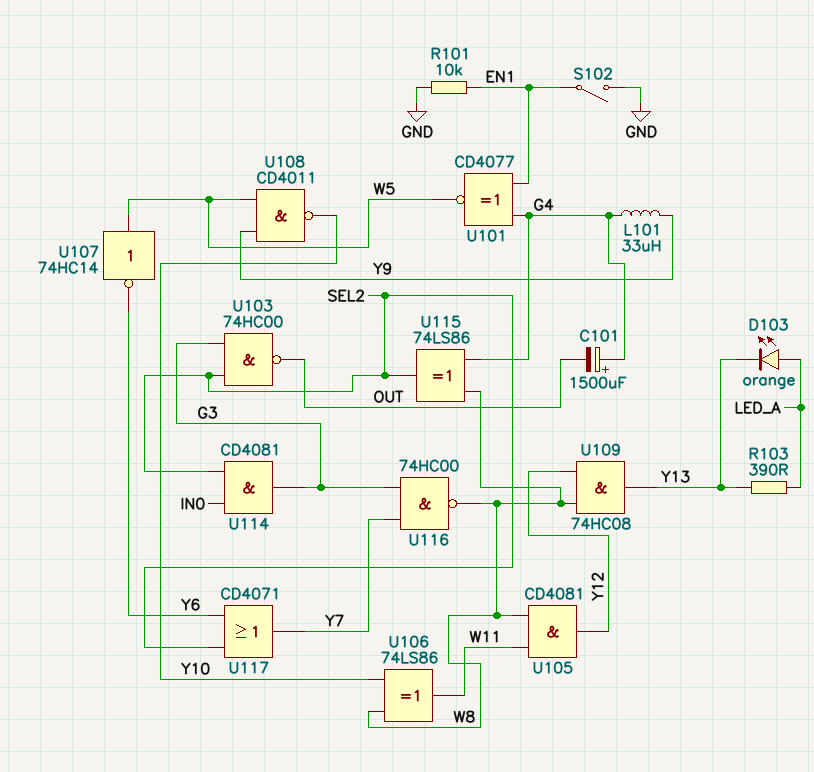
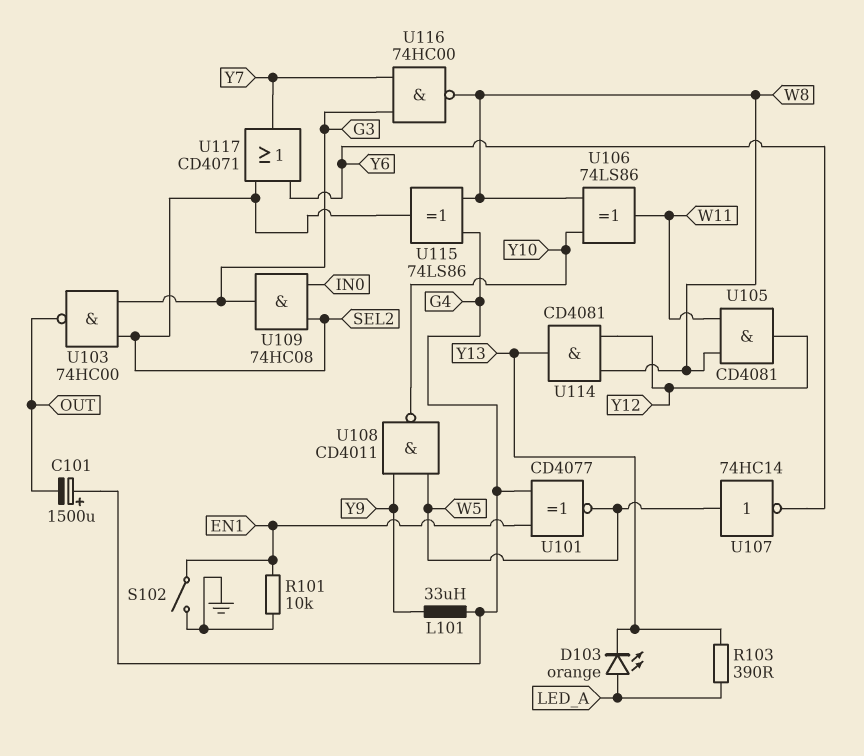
U109: AND 74HC08 (in W8, in Y12, out Y13) -> AND 74HC08 (in IN0, in SEL2, out G3)
U114: AND CD4081 (in IN0, in SEL2, out G3) -> AND CD4081 (in W8, in Y12, out Y13)

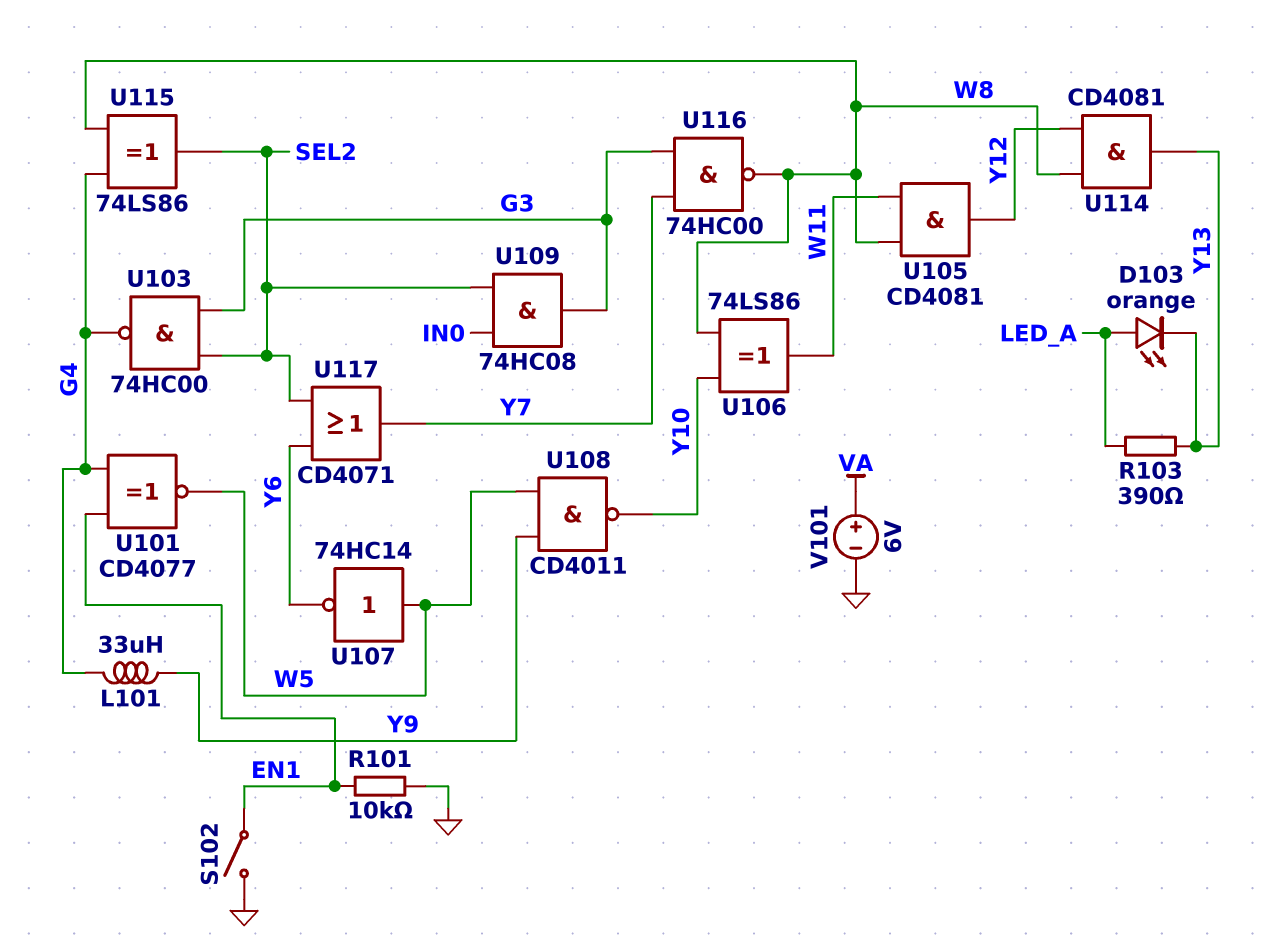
C101: 1500uF (plus G4, minus OUT) -> none
U103: NAND 74HC00 (in G3, in SEL2, out OUT) -> NAND 74HC00 (in G3, in SEL2, out G4)
V101: none -> 6V (plus VA, minus GND)

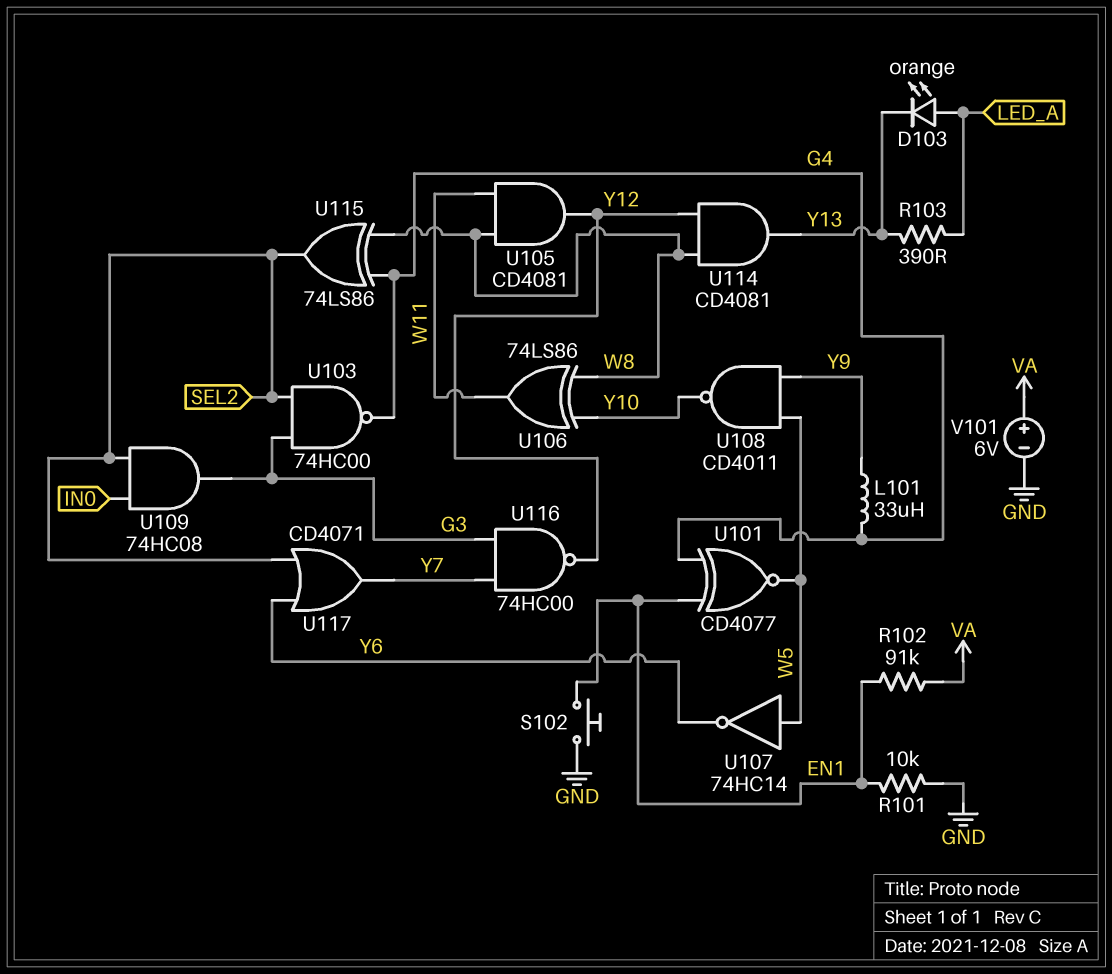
R102: none -> 91k (EN1, VA)
S102: switch (EN1, GND) -> button (EN1, GND)
U116: NAND 74HC00 (in G3, in Y7, out W8) -> NAND 74HC00 (in G3, in Y7, out Y12)

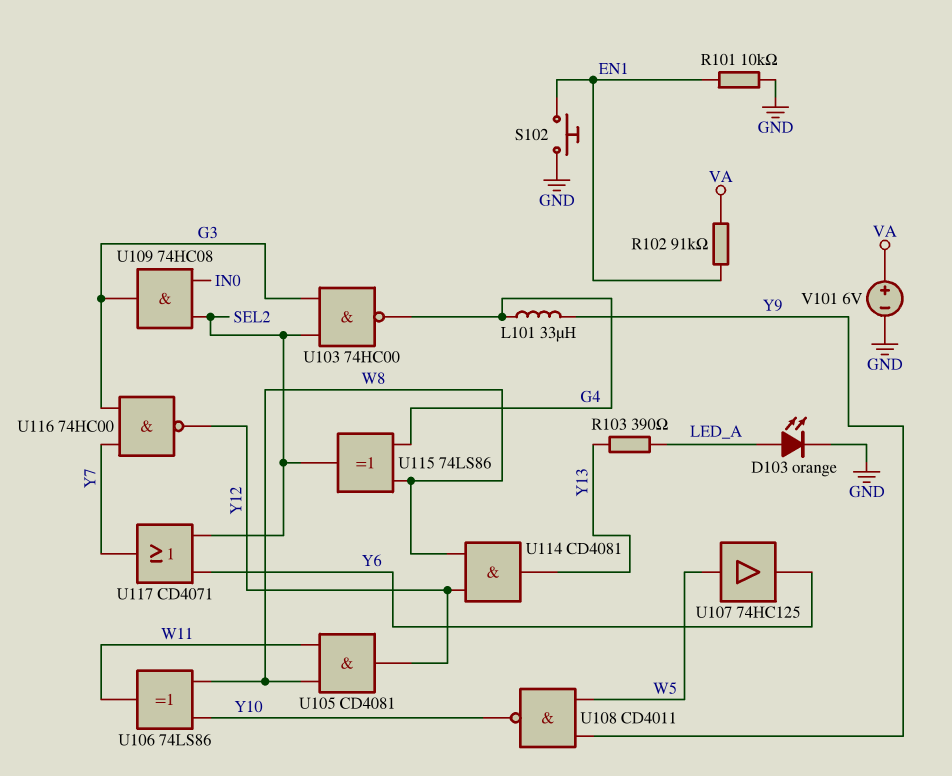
D103: LED orange (A LED_A, K Y13) -> LED orange (A LED_A, K GND)
U101: XNOR CD4077 (in EN1, in G4, out W5) -> none
U107: NOT 74HC14 (in W5, out Y6) -> buffer 74HC125 (in W5, out Y6)

